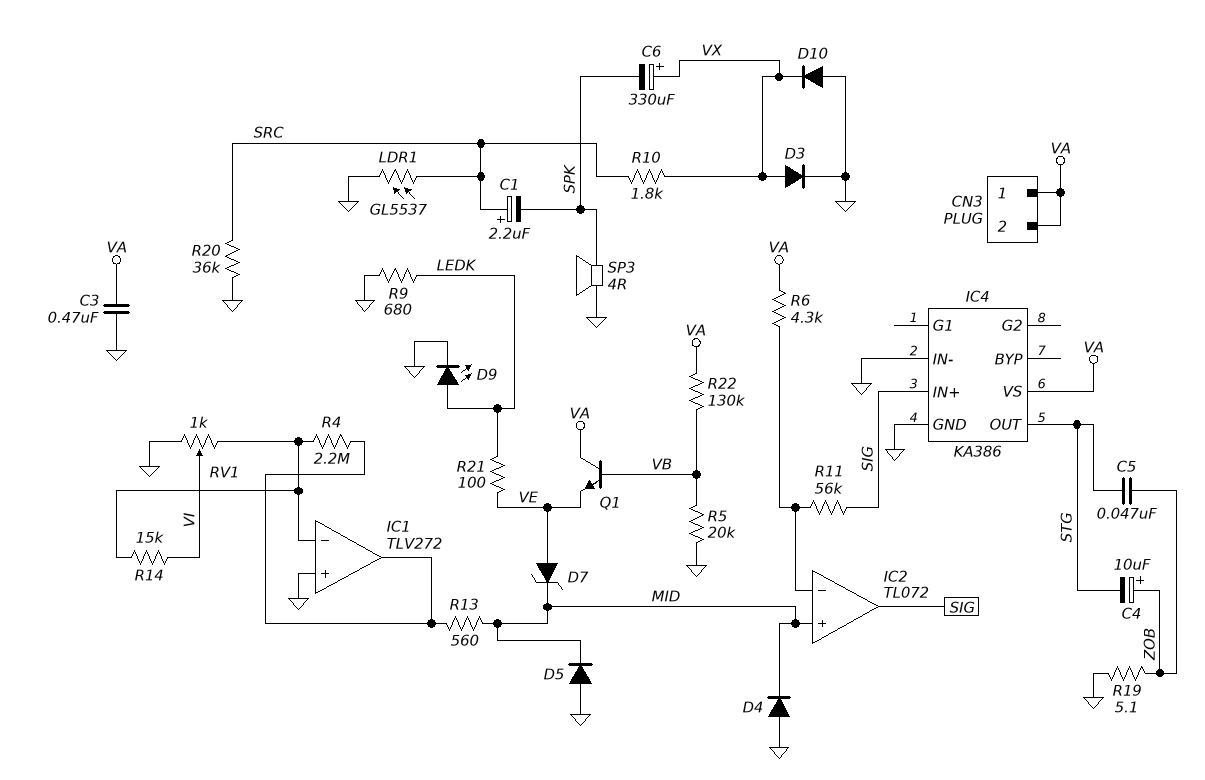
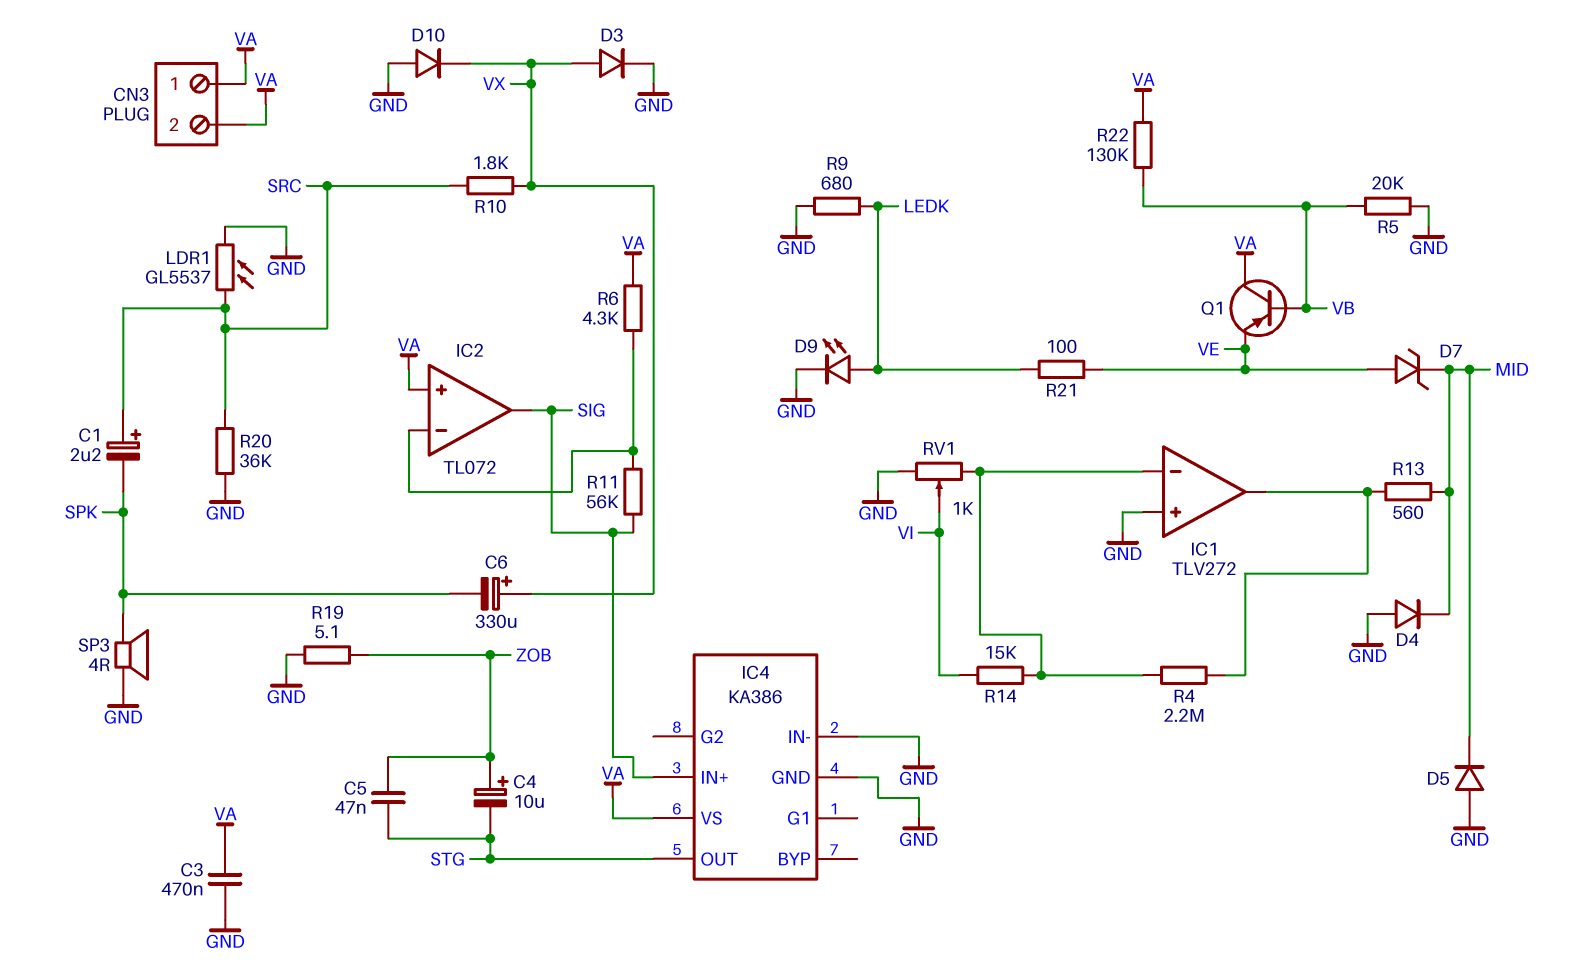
IC2 pin in+: MID -> VA
Q1: NPN (B VB, C VA, E VE) -> PNP (B VB, C VA, E VE)

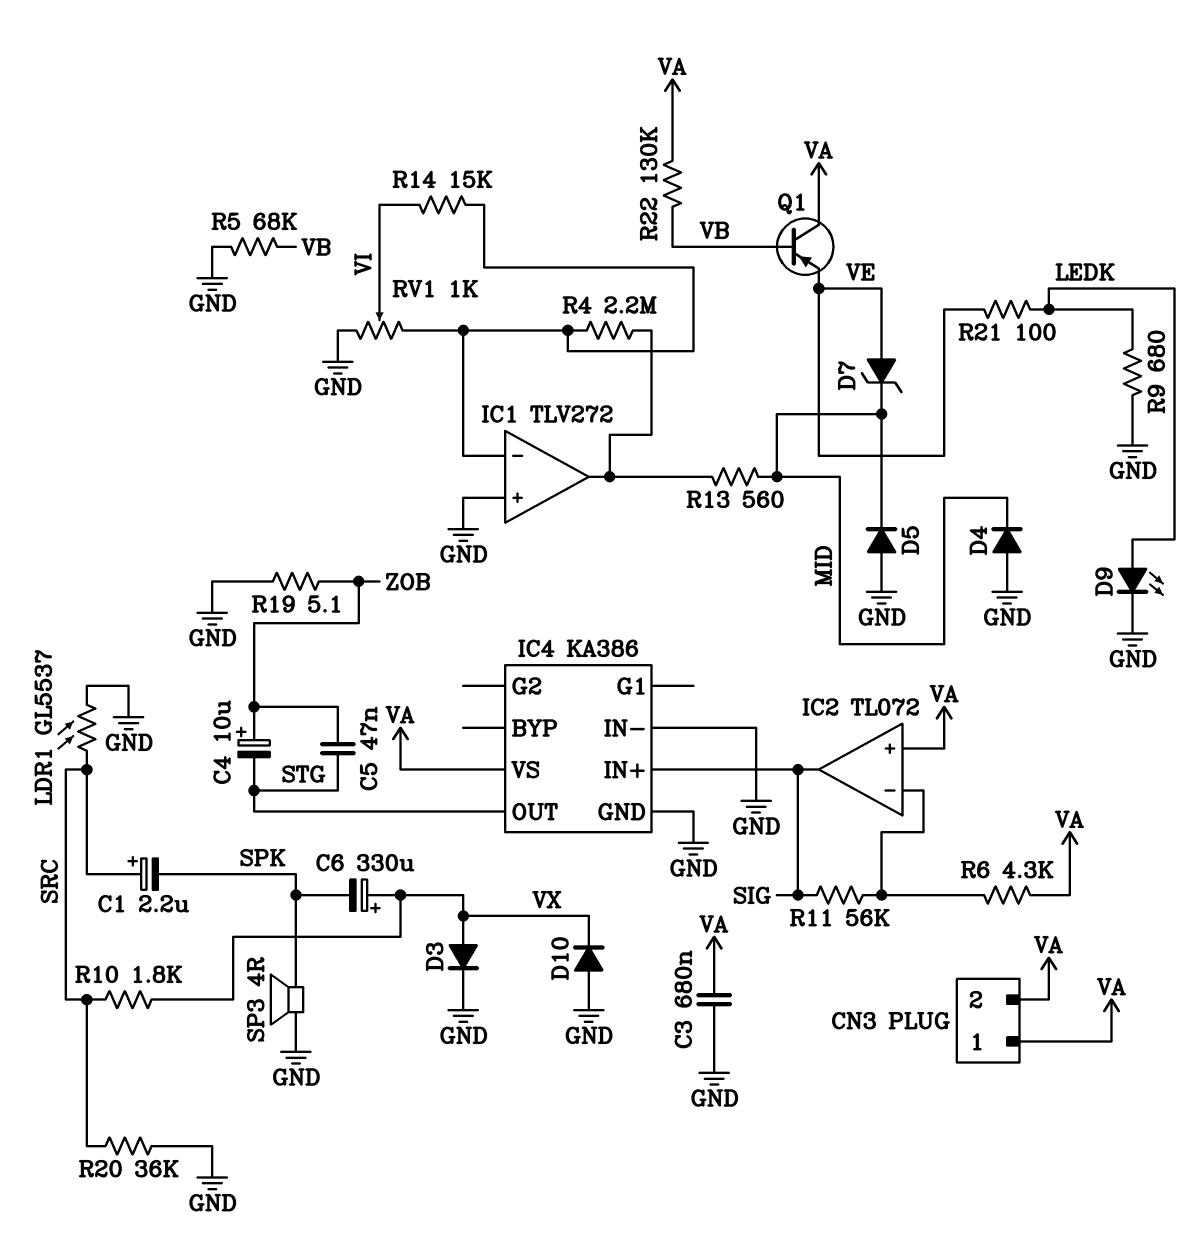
C3: 470nF (GND, VA) -> 680nF (GND, VA)
R5: 20k (GND, VB) -> 68k (GND, VB)

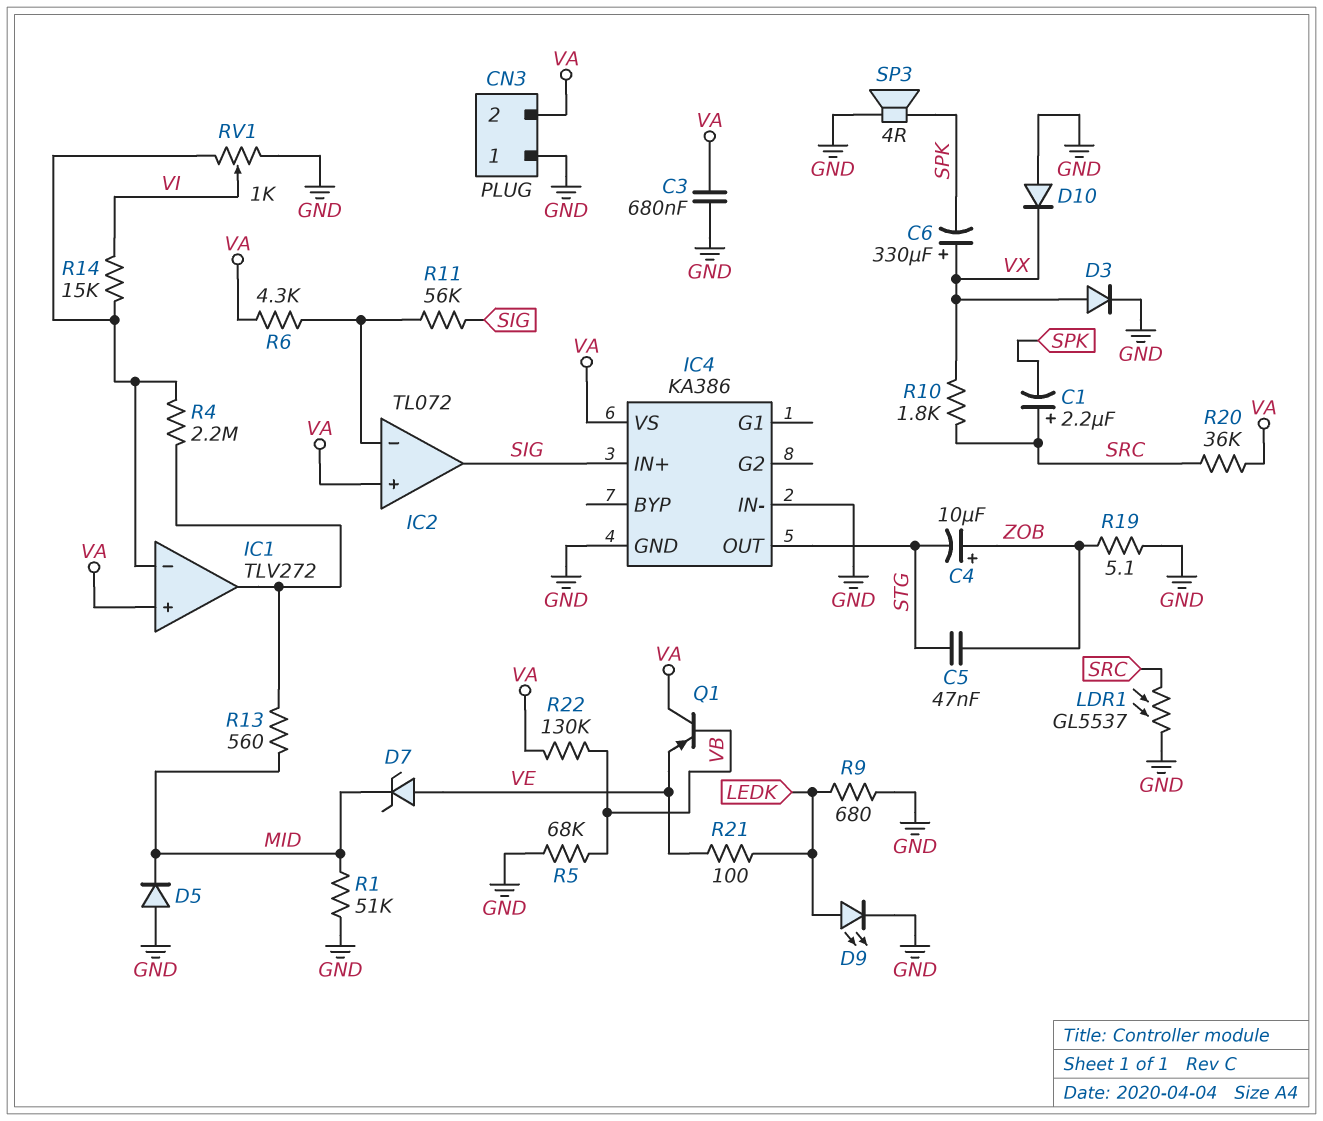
CN3 pin 1: VA -> GND
D4: diode (A GND, K MID) -> none
IC1 pin in+: GND -> VA
R1: none -> 51k (GND, MID)
R20: 36k (GND, SRC) -> 36k (SRC, VA)

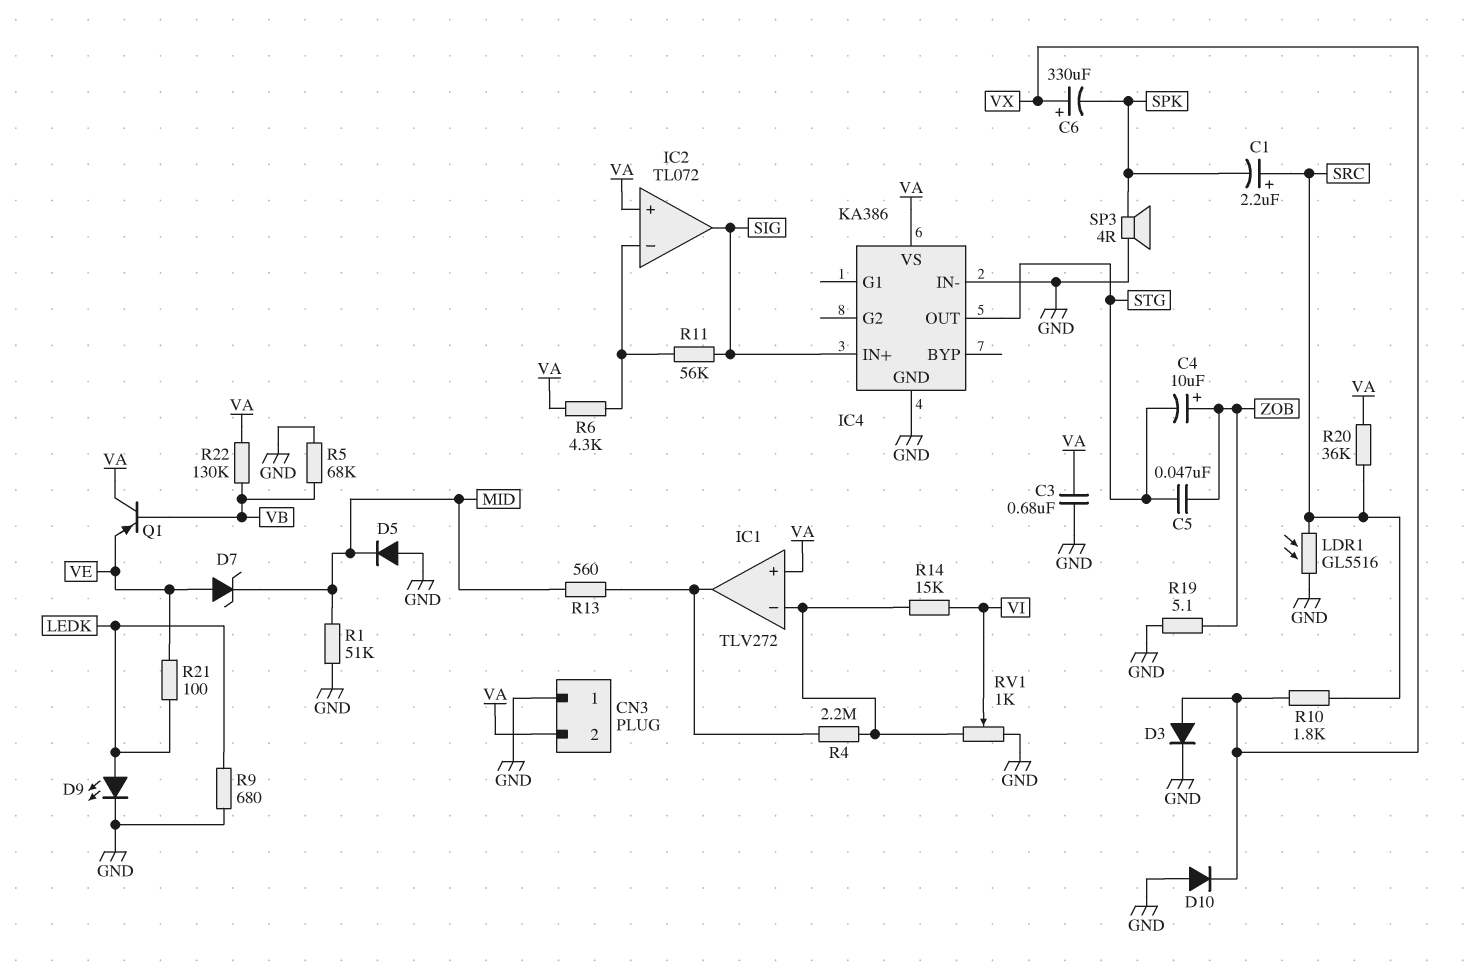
LDR1: GL5537 (GND, SRC) -> GL5516 (GND, SRC)

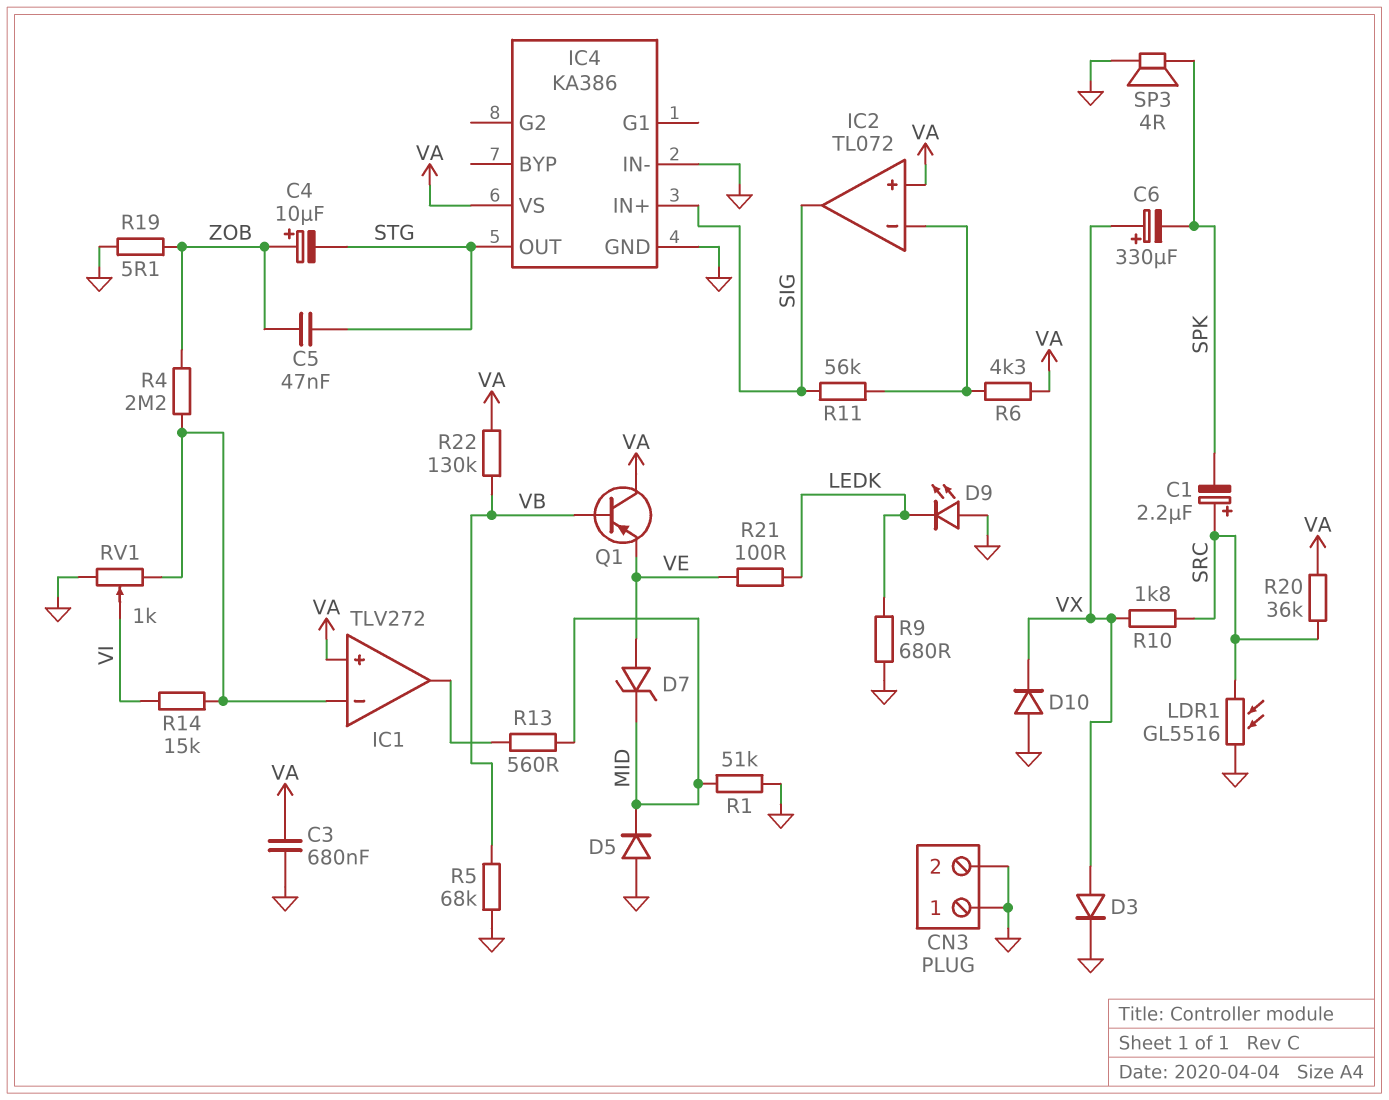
CN3 pin 2: VA -> GND
D9: LED (A LEDK, K GND) -> LED (A GND, K LEDK)
R4: 2.2M (IC1/in-, IC1/out) -> 2.2M (IC1/in-, ZOB)

